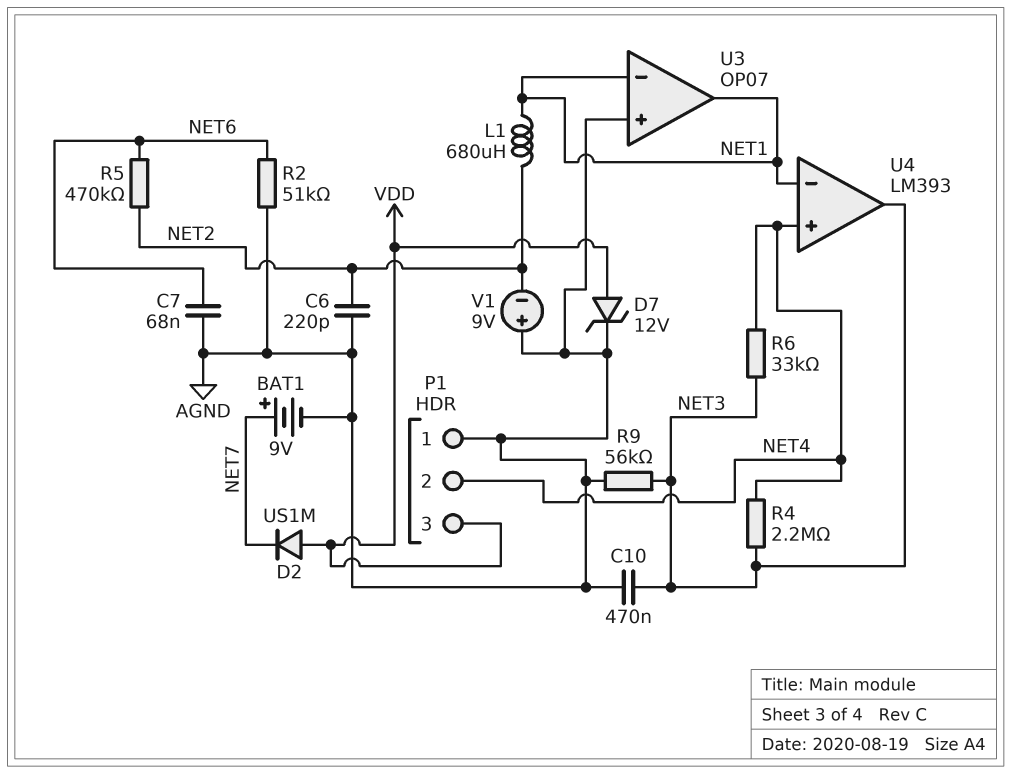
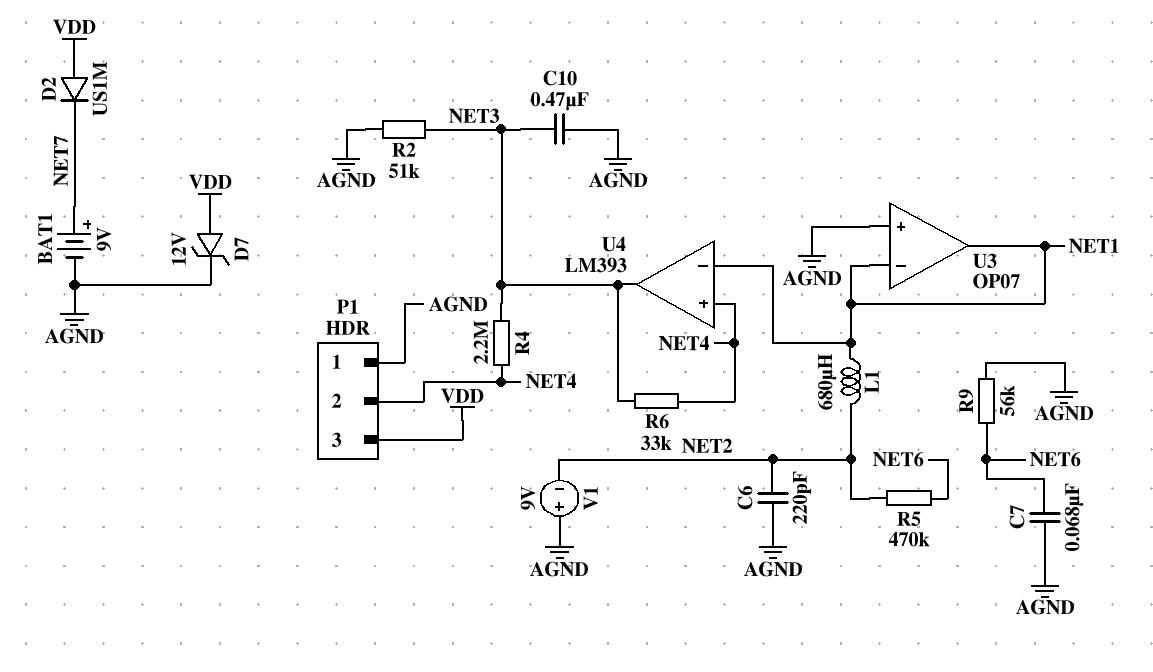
R2: 51k (AGND, NET6) -> 51k (AGND, NET3)
R9: 56k (AGND, NET3) -> 56k (AGND, NET6)

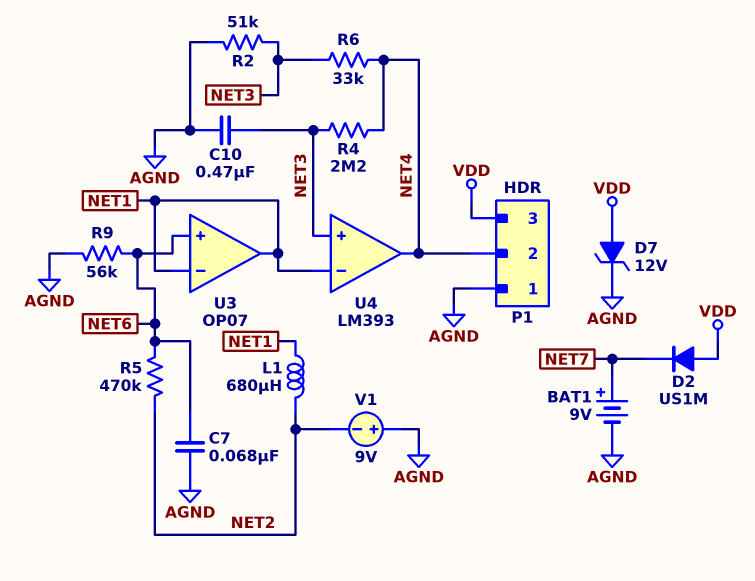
C6: 220pF (AGND, NET2) -> none
U3 pin in+: AGND -> NET6
U4 pin in+: NET4 -> NET3
U4 pin out: NET3 -> NET4

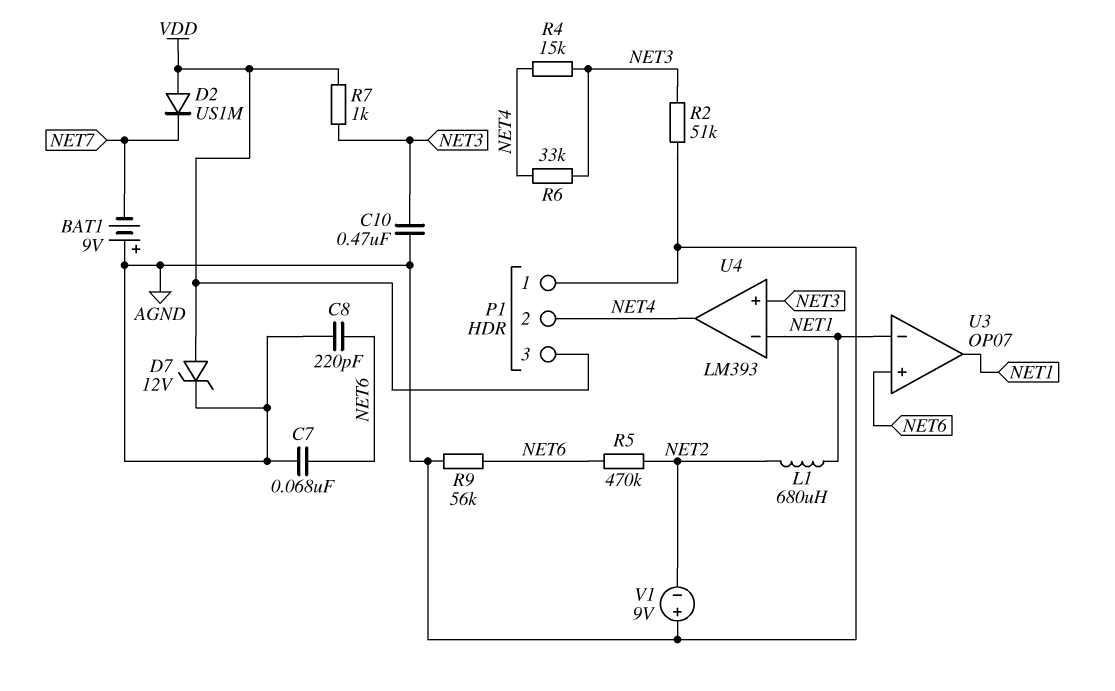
BAT1: 9V (plus NET7, minus AGND) -> 9V (plus AGND, minus NET7)
C8: none -> 220pF (AGND, NET6)
R4: 2.2M (NET3, NET4) -> 15k (NET3, NET4)
R7: none -> 1k (NET3, VDD)

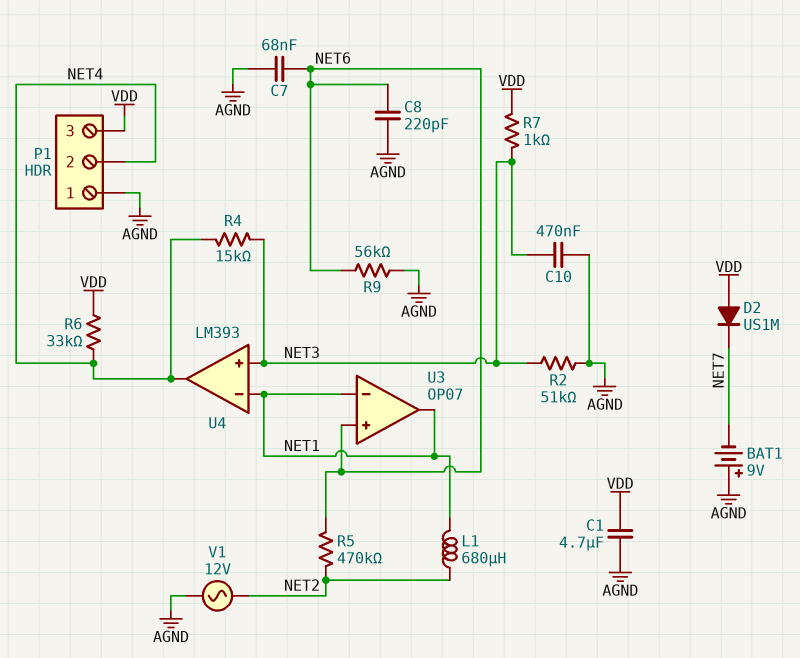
C1: none -> 4.7uF (AGND, VDD)
D7: zener 12V (A VDD, K AGND) -> none
R6: 33k (NET3, NET4) -> 33k (NET4, VDD)
V1: 9V (plus AGND, minus NET2) -> AC 12V (AGND, NET2)

